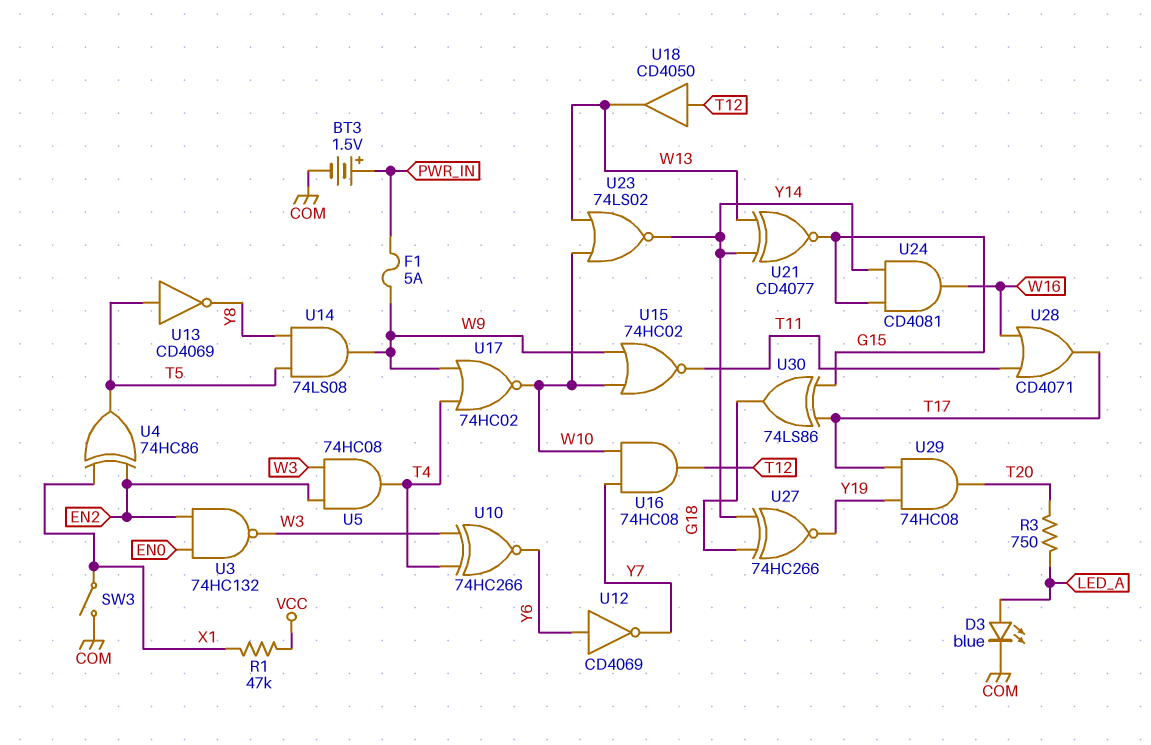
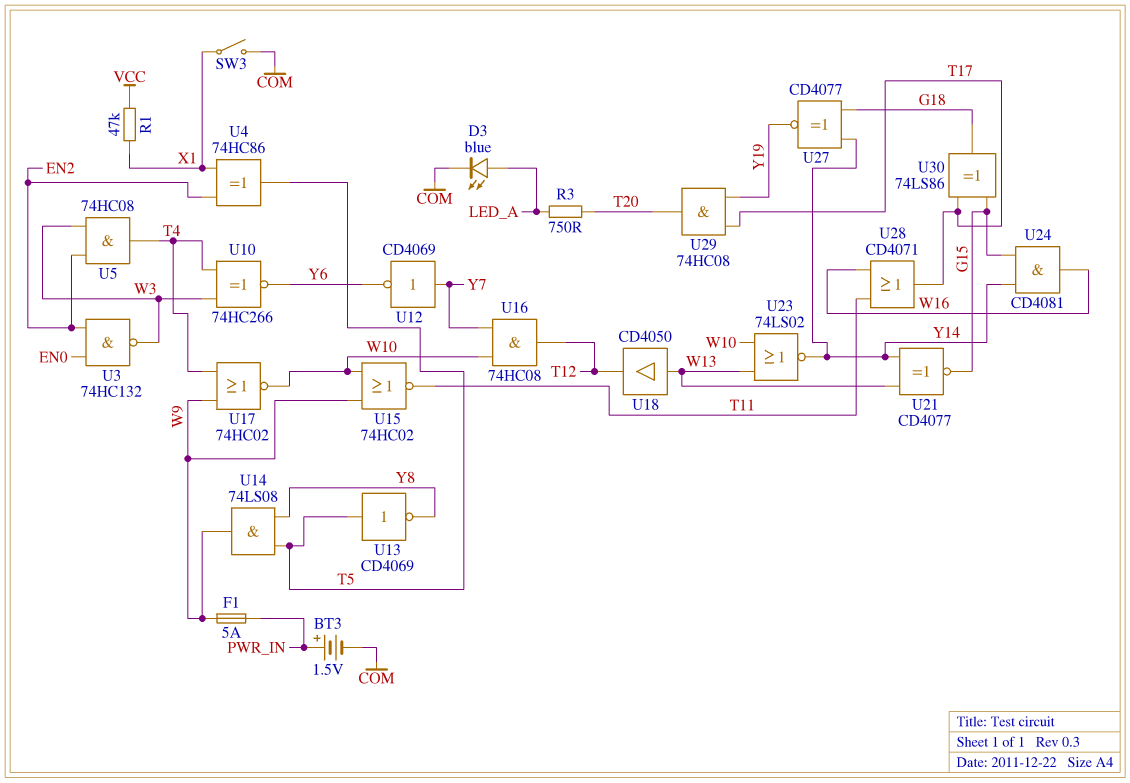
U12: NOT CD4069 (in Y6, out Y7) -> NOT CD4069 (in Y7, out Y6)
U18: buffer CD4050 (in T12, out W13) -> buffer CD4050 (in W13, out T12)
U27: XNOR 74HC266 (in G18, in Y14, out Y19) -> XNOR CD4077 (in G18, in Y14, out Y19)

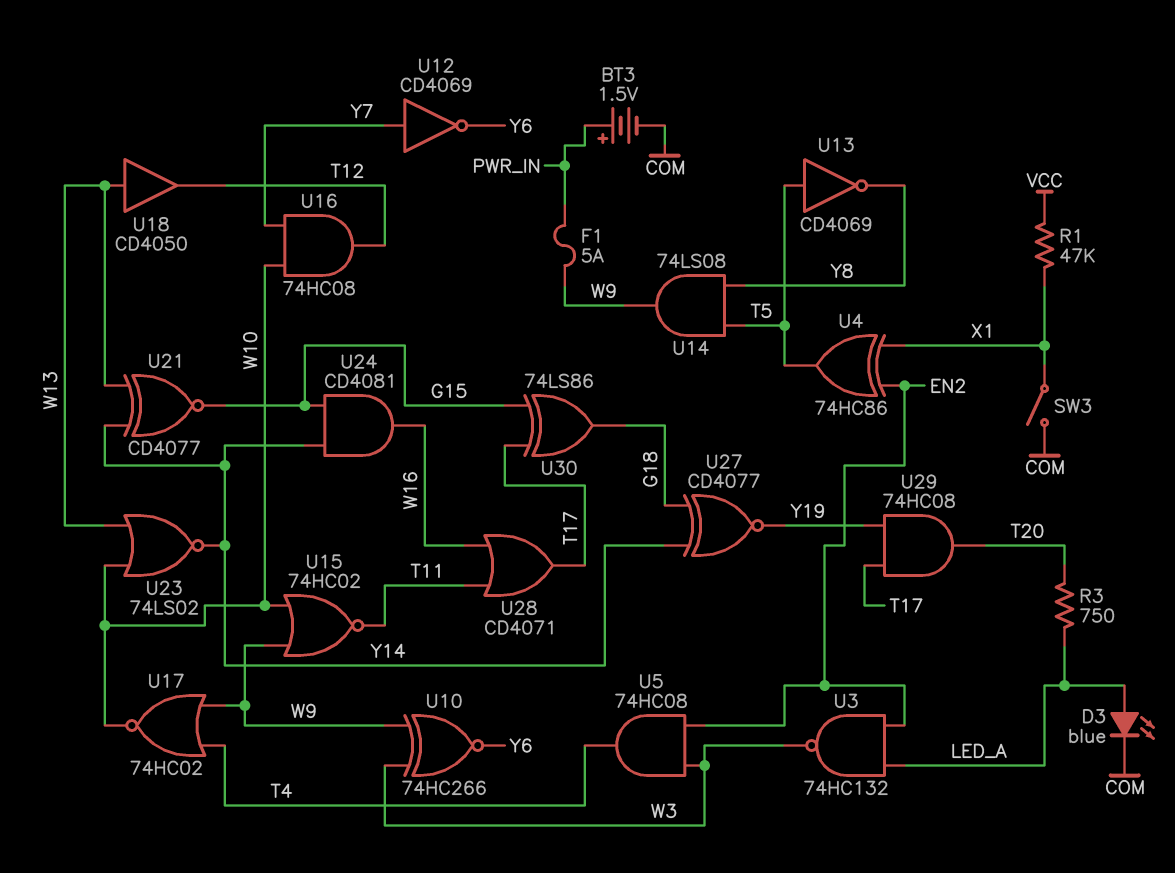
U3: NAND 74HC132 (in EN0, in EN2, out W3) -> NAND 74HC132 (in EN2, in LED_A, out W3)
U10: XNOR 74HC266 (in T4, in W3, out Y6) -> XNOR 74HC266 (in W3, in W9, out Y6)

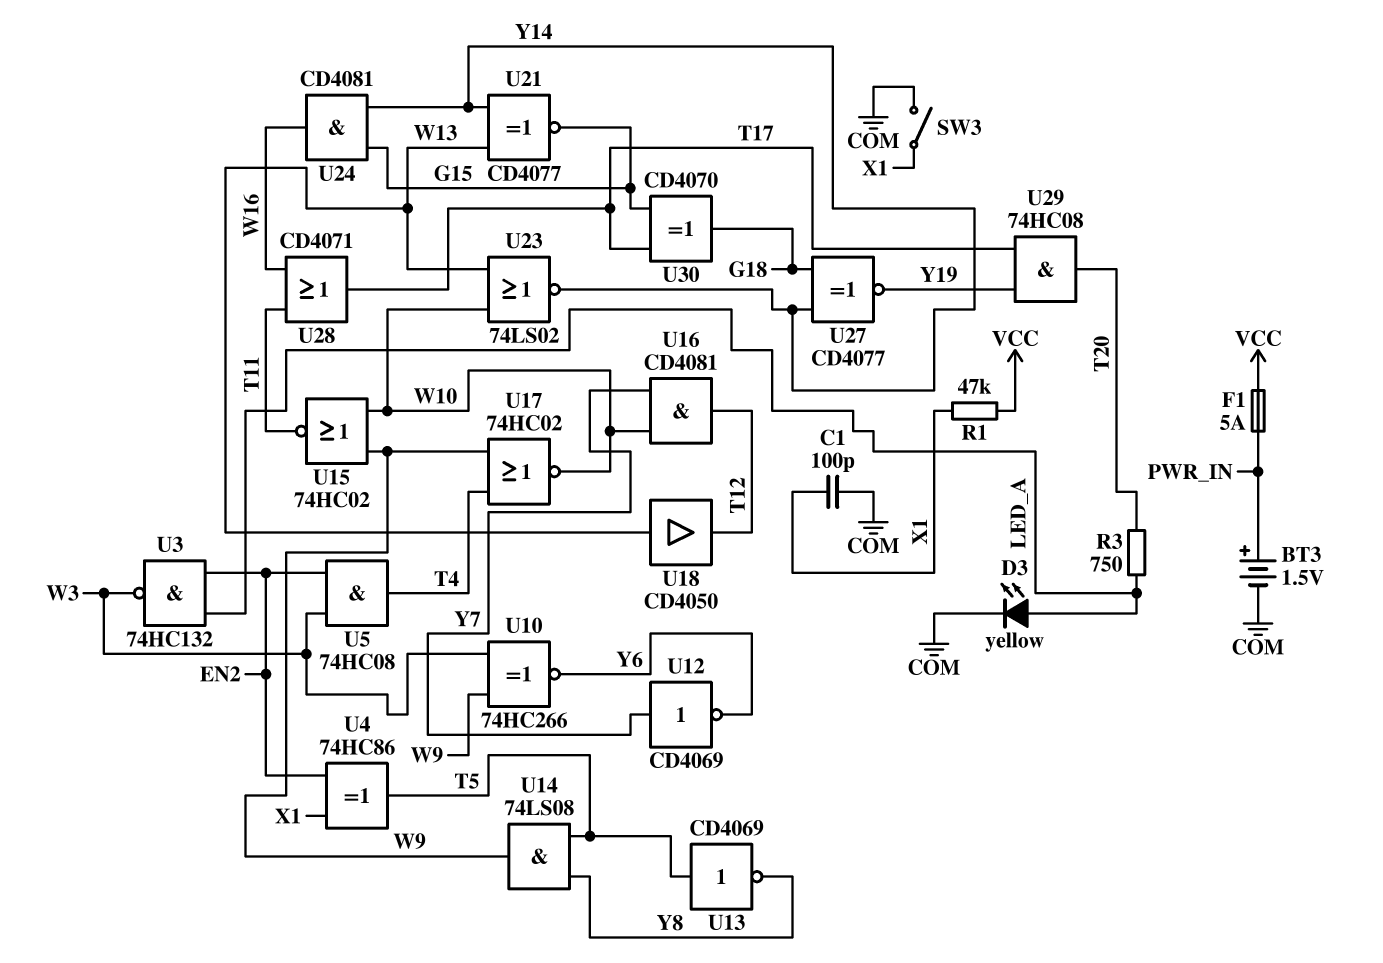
C1: none -> 100pF (COM, X1)
D3: LED blue (A LED_A, K COM) -> LED yellow (A LED_A, K COM)
F1: 5A (PWR_IN, W9) -> 5A (PWR_IN, VCC)
U16: AND 74HC08 (in W10, in Y7, out T12) -> AND CD4081 (in W10, in Y7, out T12)
U30: XOR 74LS86 (in G15, in T17, out G18) -> XOR CD4070 (in G15, in T17, out G18)

